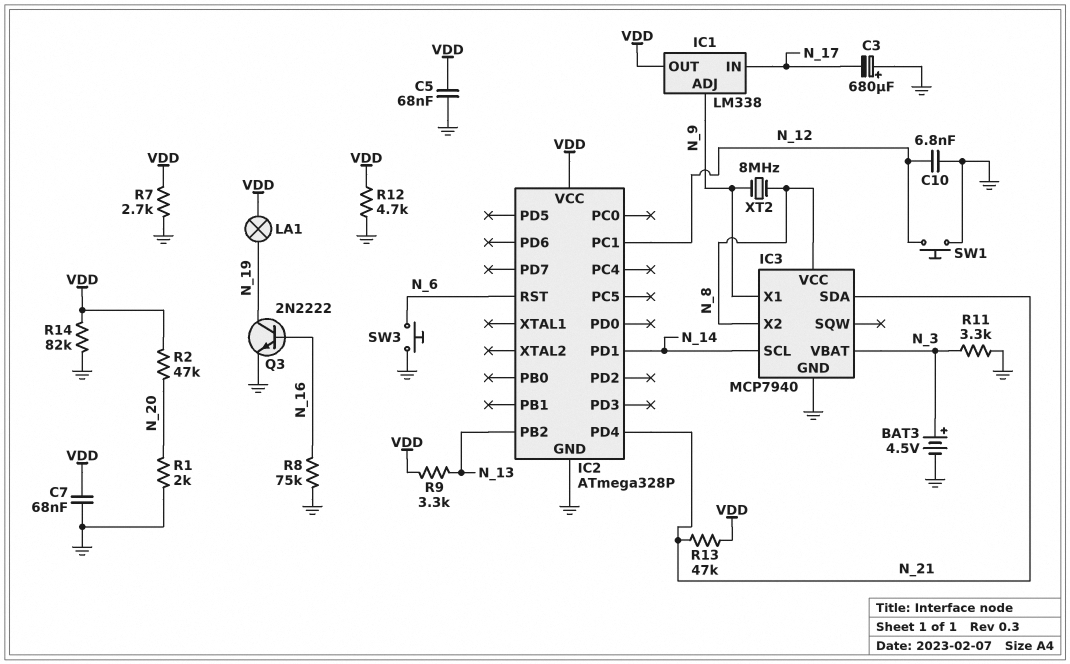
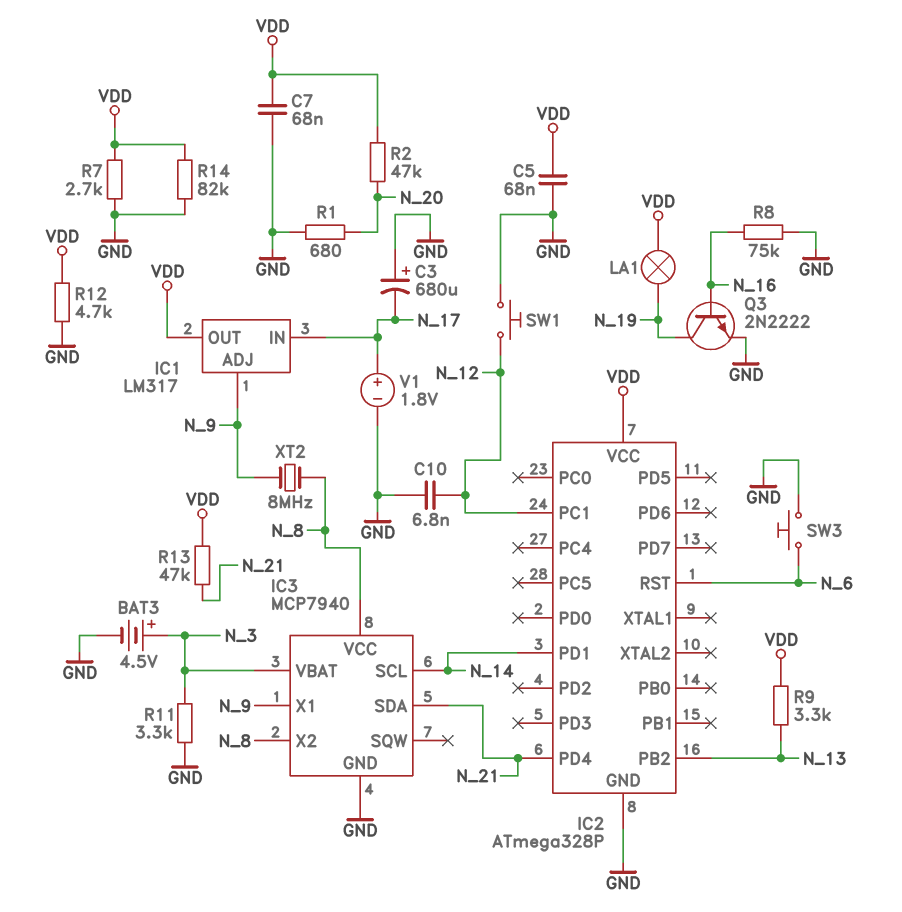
IC1: LM338 -> LM317
R1: 2k (GND, N_20) -> 680 (GND, N_20)
V1: none -> 1.8V (plus N_17, minus GND)

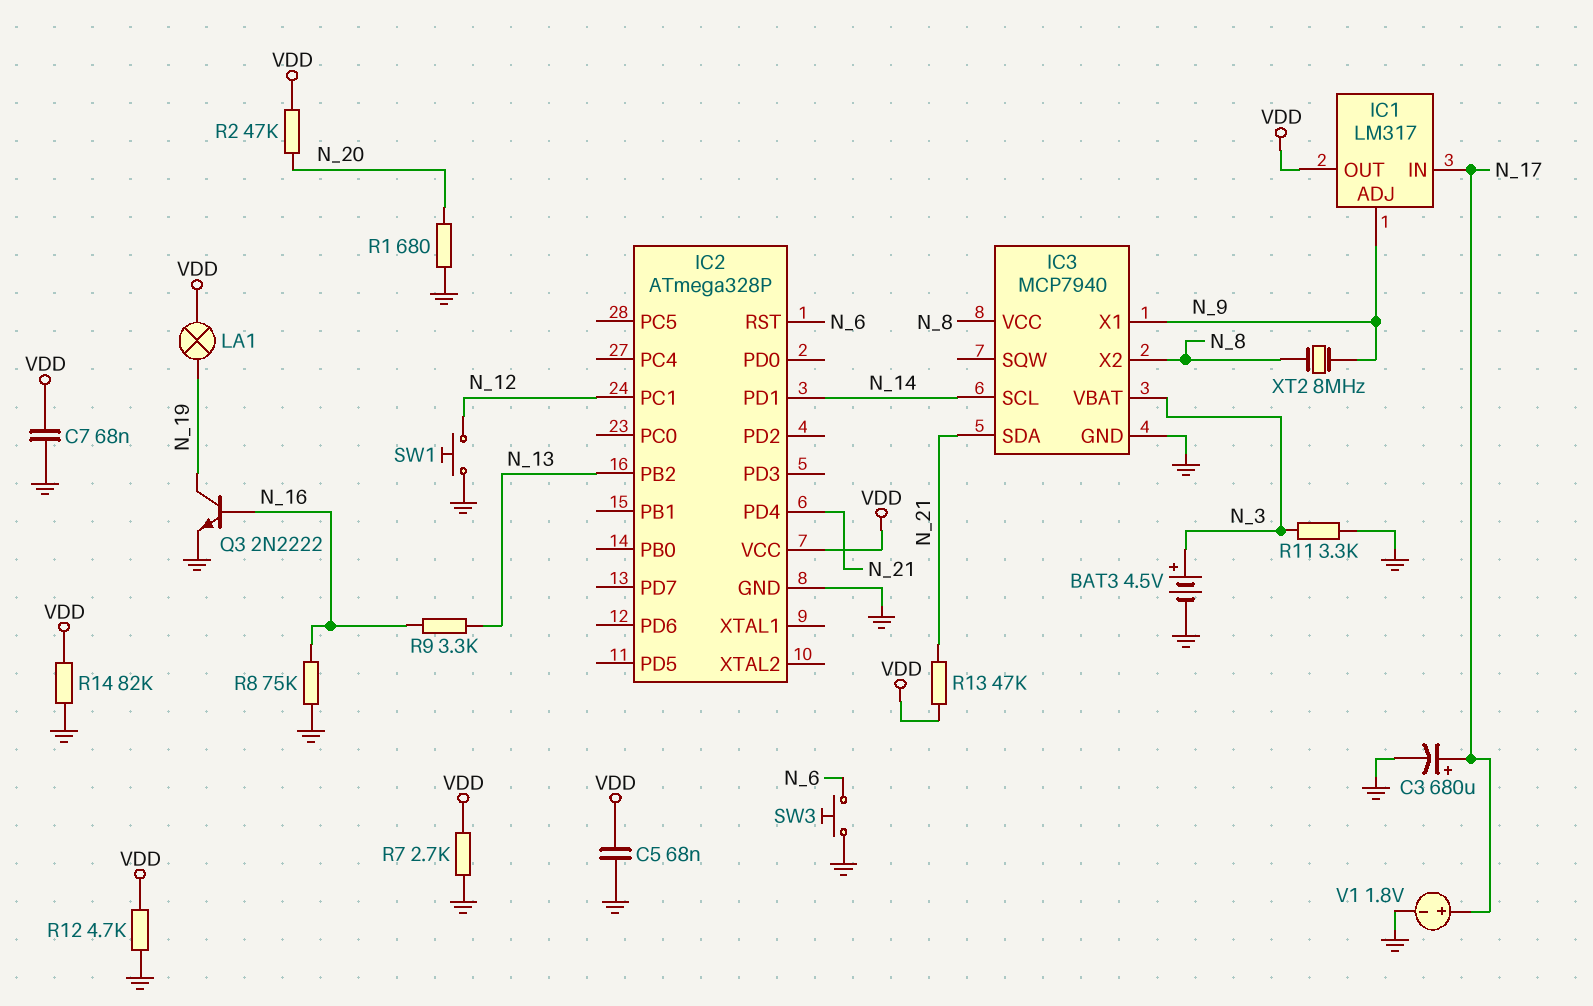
C3: 680uF (plus GND, minus N_17) -> 680uF (plus N_17, minus GND)
C10: 6.8nF (GND, N_12) -> none
R9: 3.3k (N_13, VDD) -> 3.3k (N_13, N_16)

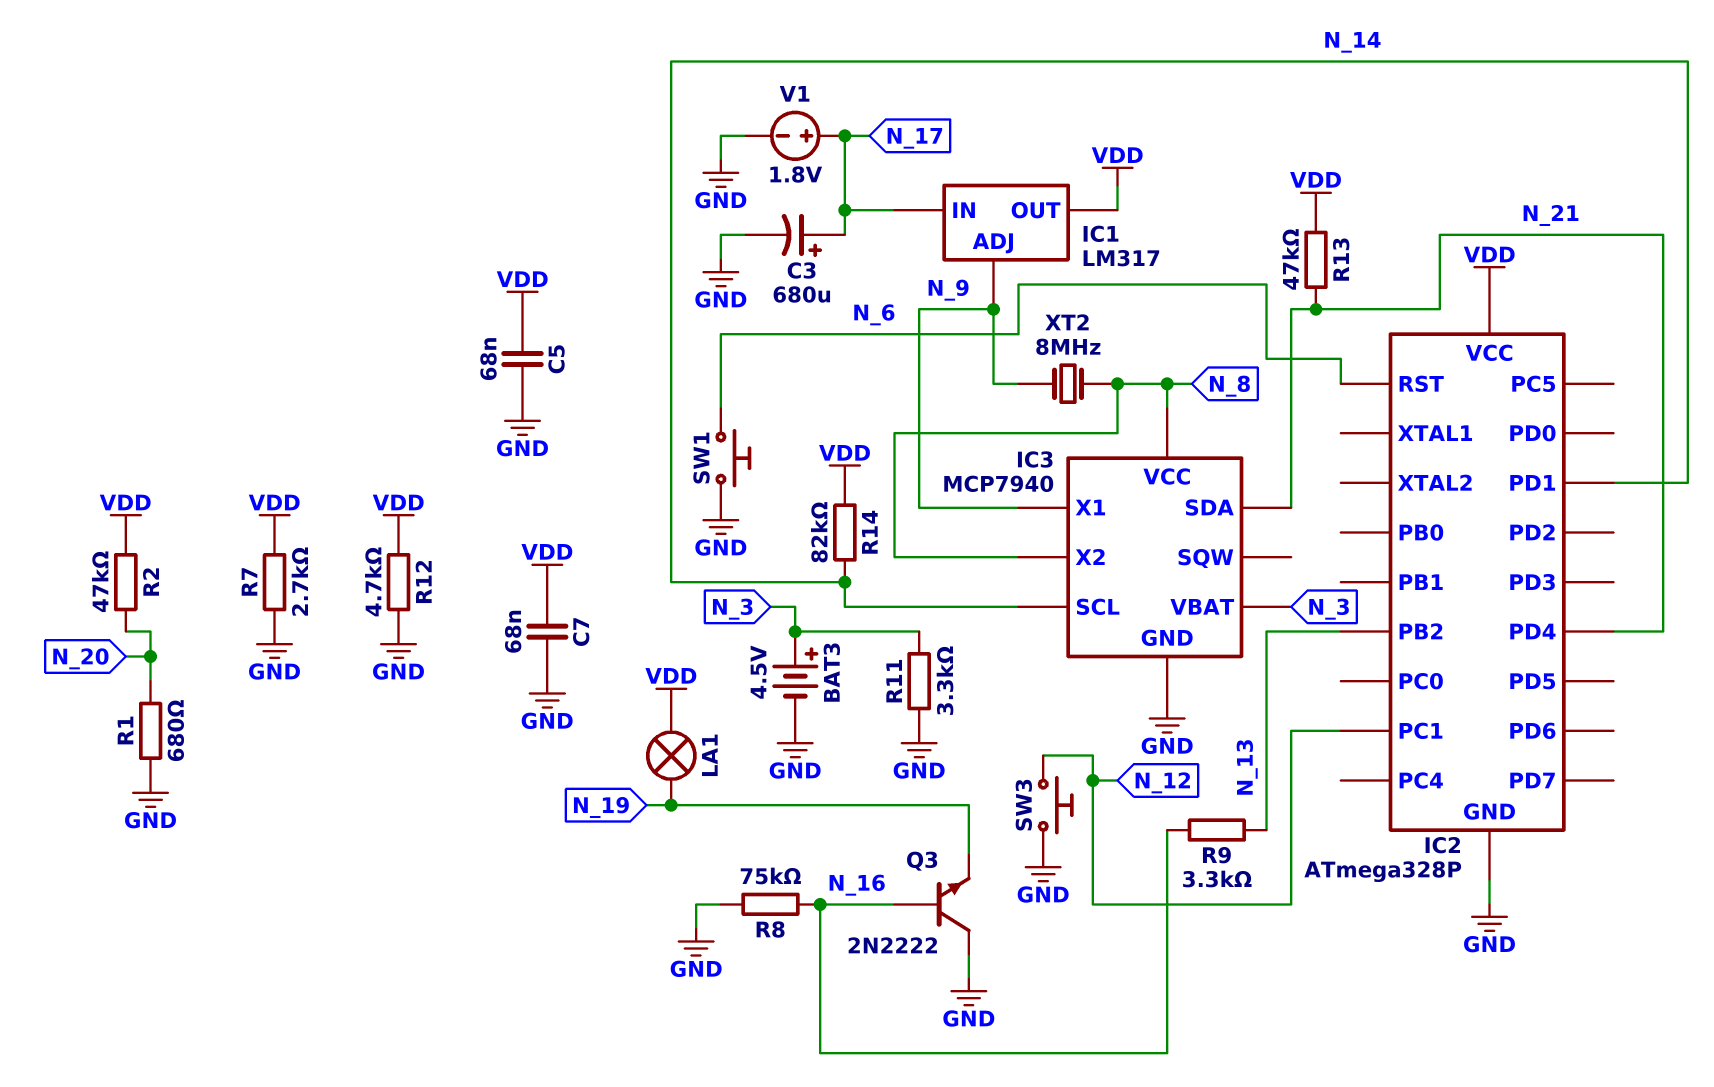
Q3: NPN 2N2222 (B N_16, C N_19, E GND) -> NPN 2N2222 (B N_16, C GND, E N_19)
R14: 82k (GND, VDD) -> 82k (N_14, VDD)
SW1: button (GND, N_12) -> button (GND, N_6)
SW3: button (GND, N_6) -> button (GND, N_12)

